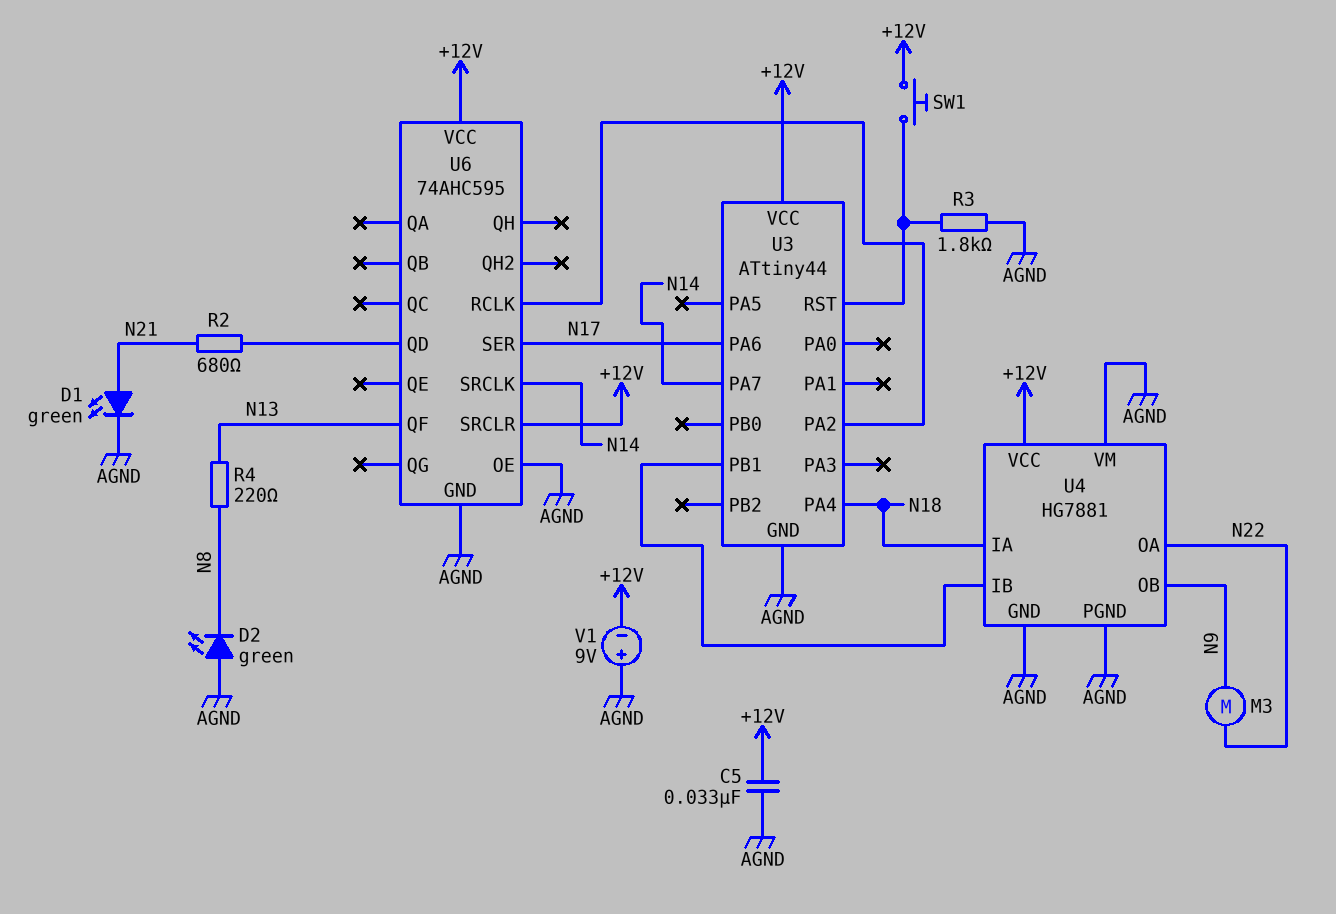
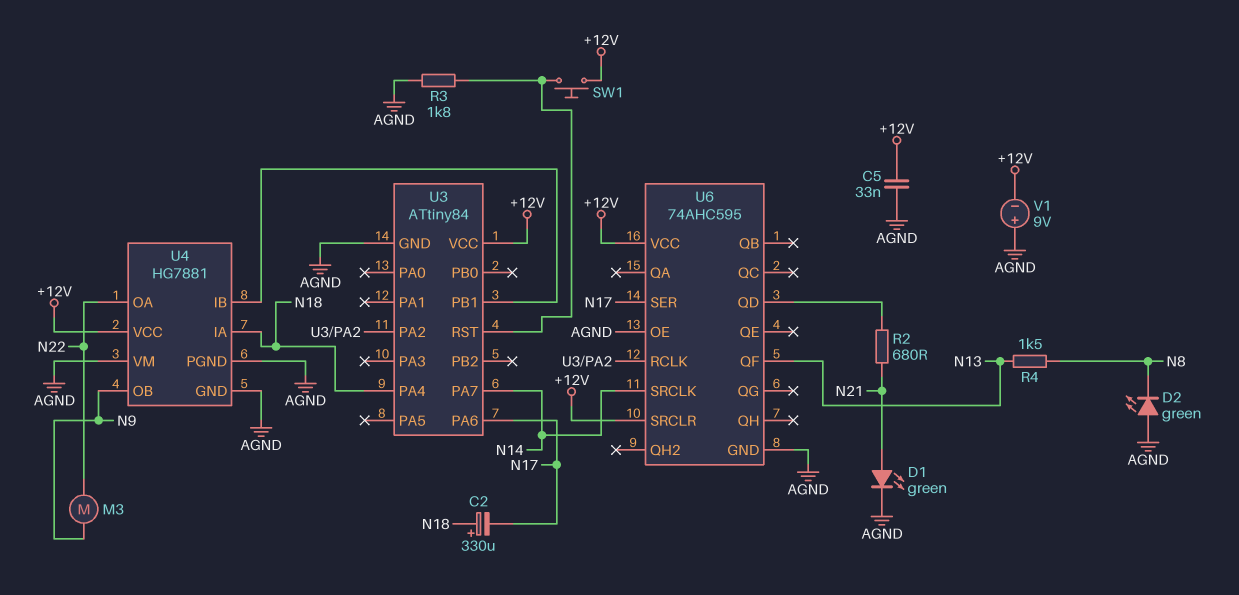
C2: none -> 330uF (plus N18, minus N17)
R4: 220 (N8, N13) -> 1.5k (N8, N13)
U3: ATtiny44 -> ATtiny84

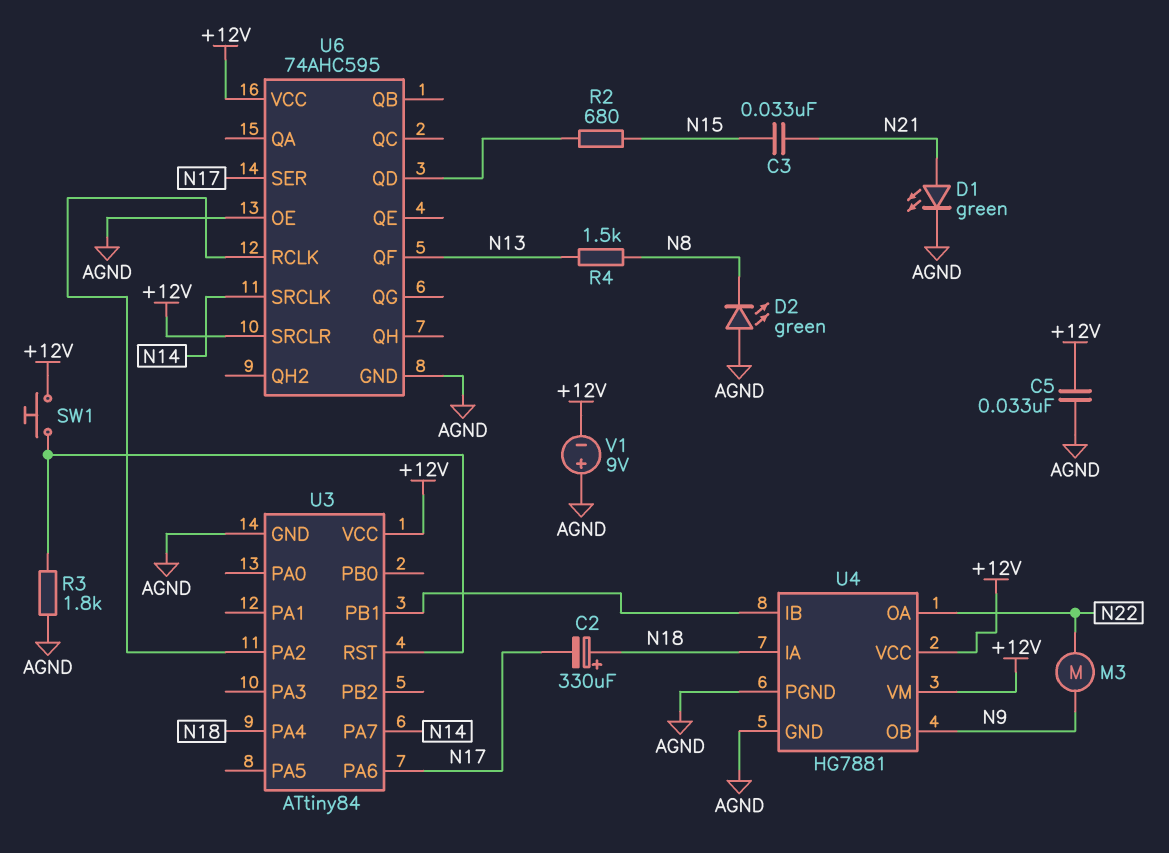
C3: none -> 33nF (N15, N21)
R2: 680 (N21, U6/QD) -> 680 (N15, U6/QD)
U4 pin VM: AGND -> +12V

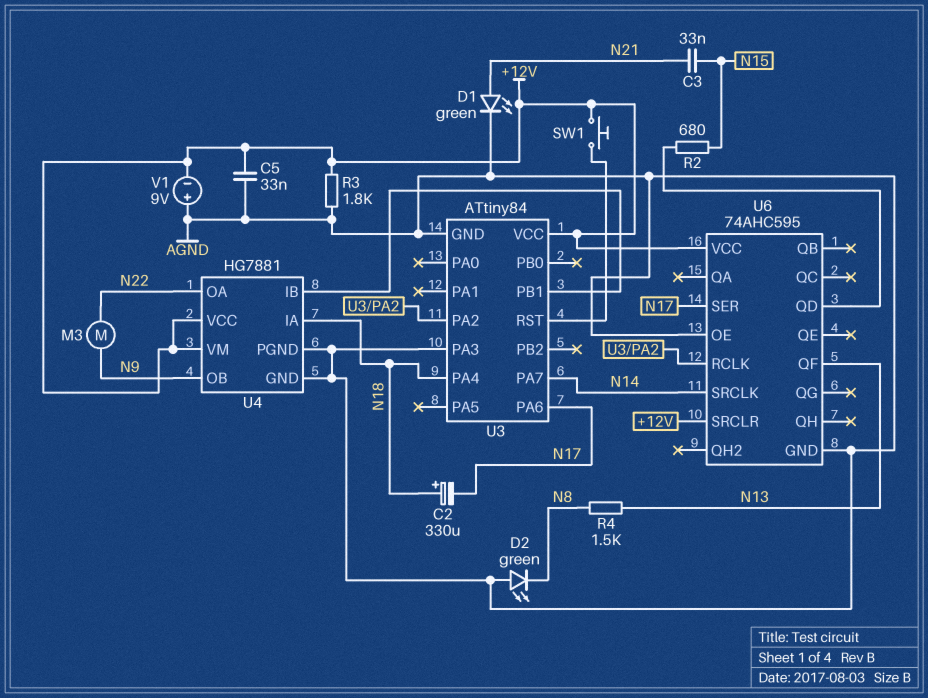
R3: 1.8k (AGND, U3/RST) -> 1.8k (+12V, AGND)
U3 pin PA3: none -> AGND

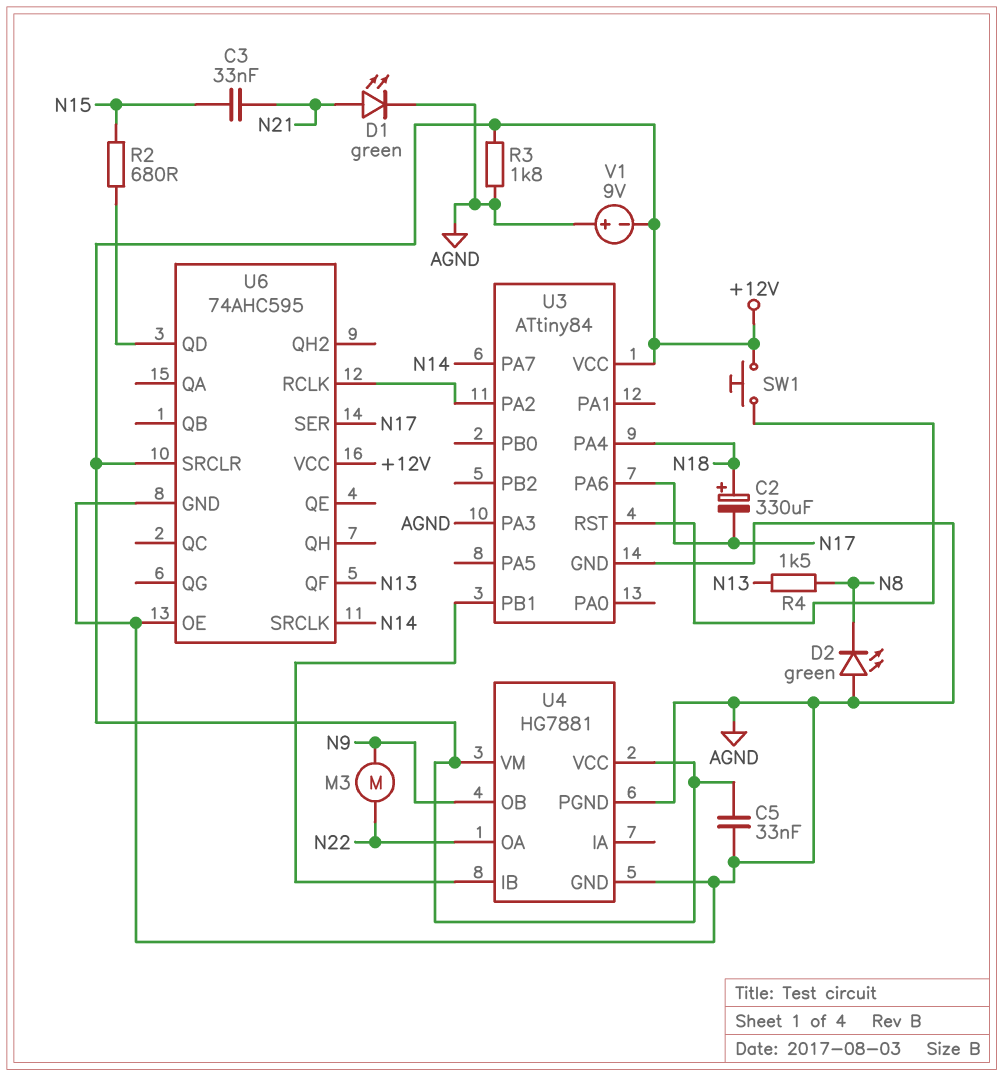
U4 pin IA: N18 -> none

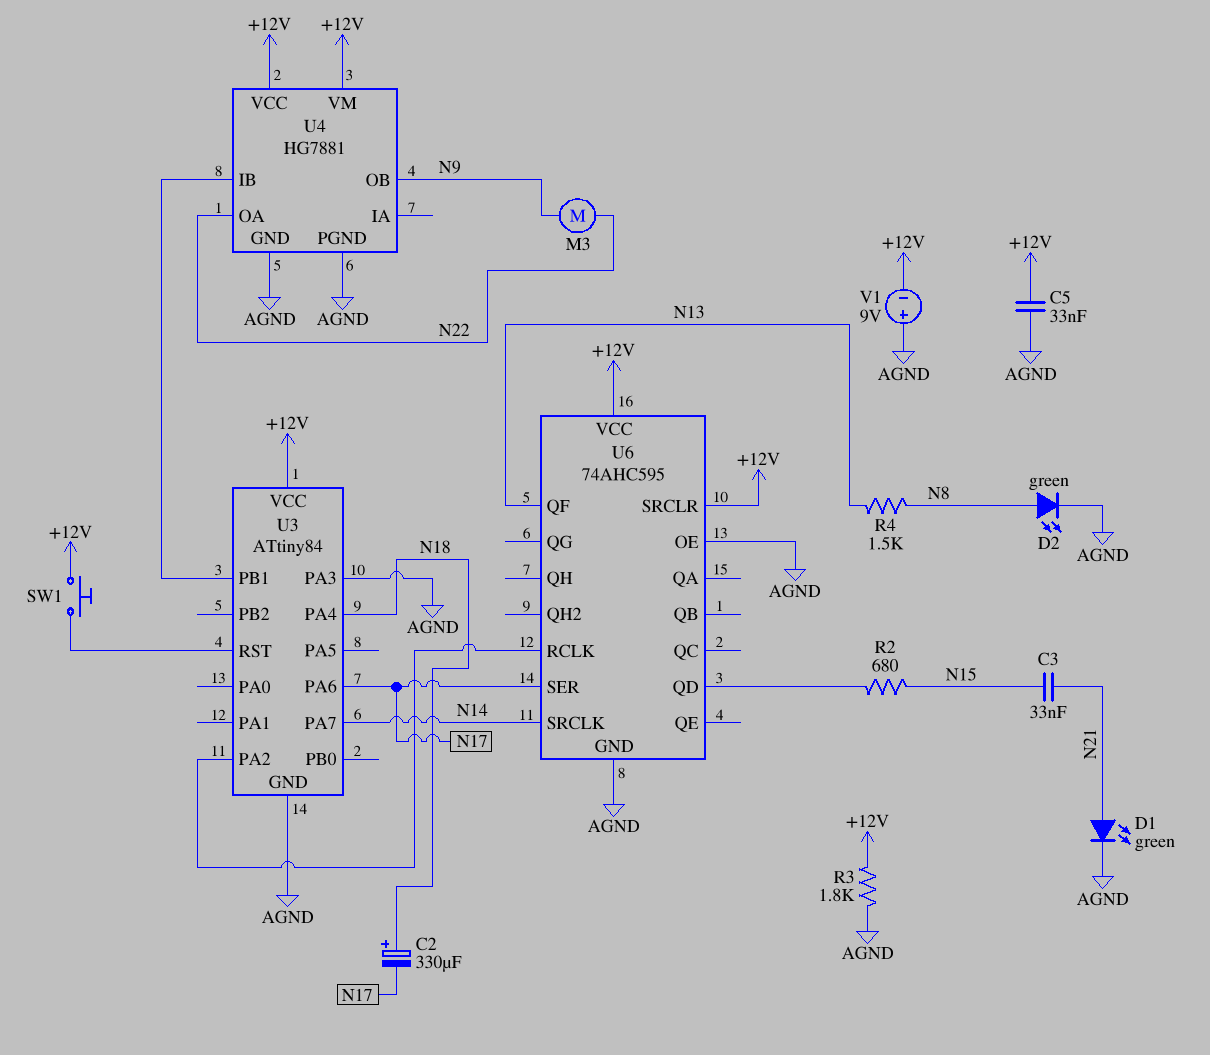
D2: LED green (A AGND, K N8) -> LED green (A N8, K AGND)

